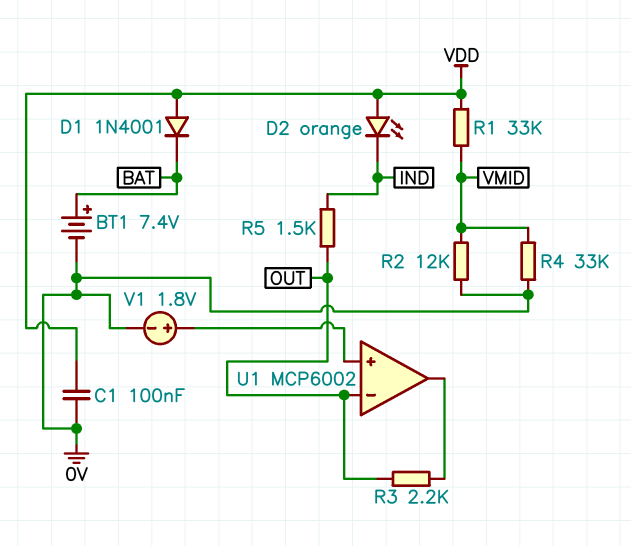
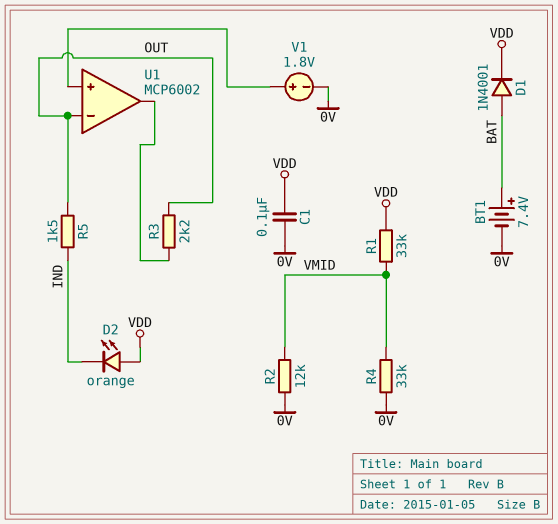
D1: diode 1N4001 (A VDD, K BAT) -> diode 1N4001 (A BAT, K VDD)

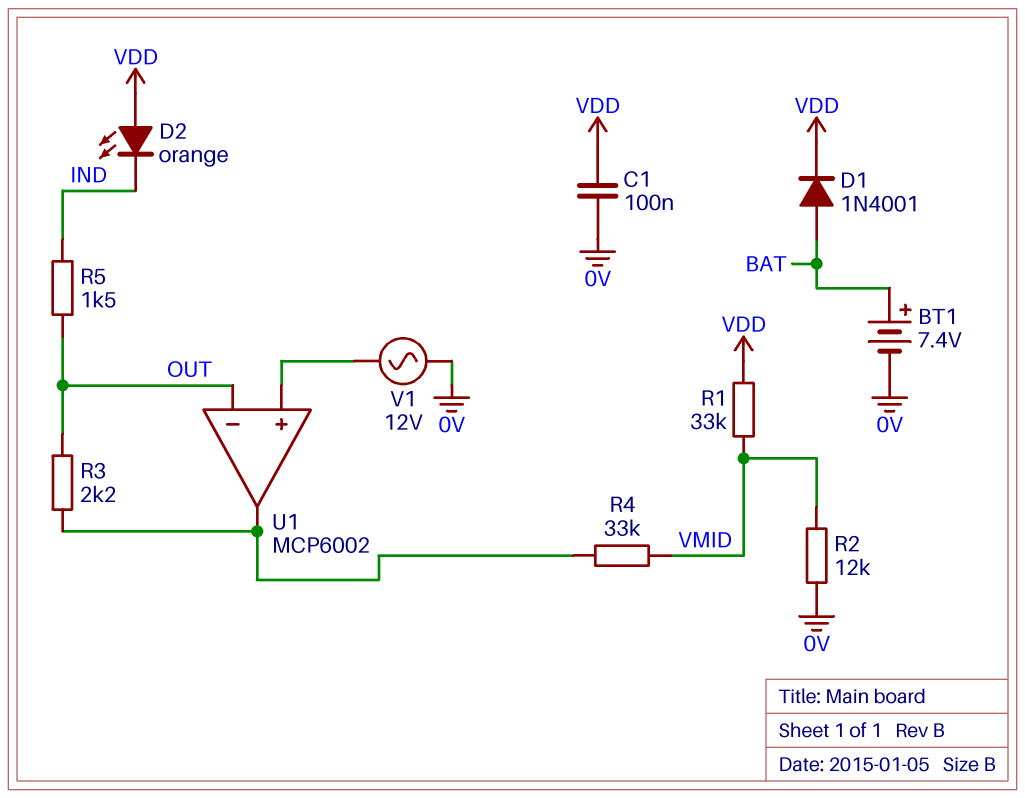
R4: 33k (0V, VMID) -> 33k (U1/out, VMID)
V1: 1.8V (plus U1/in+, minus 0V) -> AC 12V (0V, U1/in+)

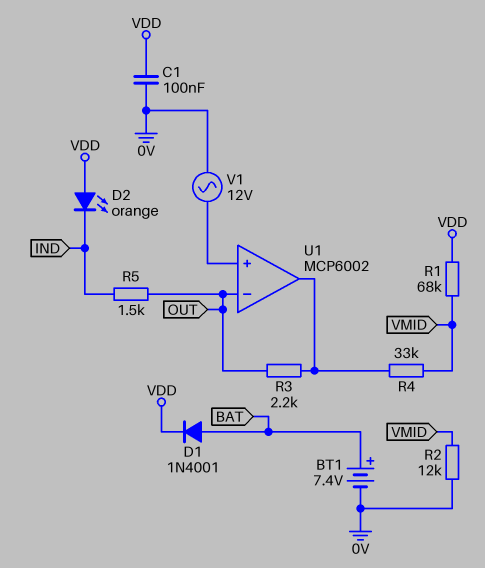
R1: 33k (VDD, VMID) -> 68k (VDD, VMID)

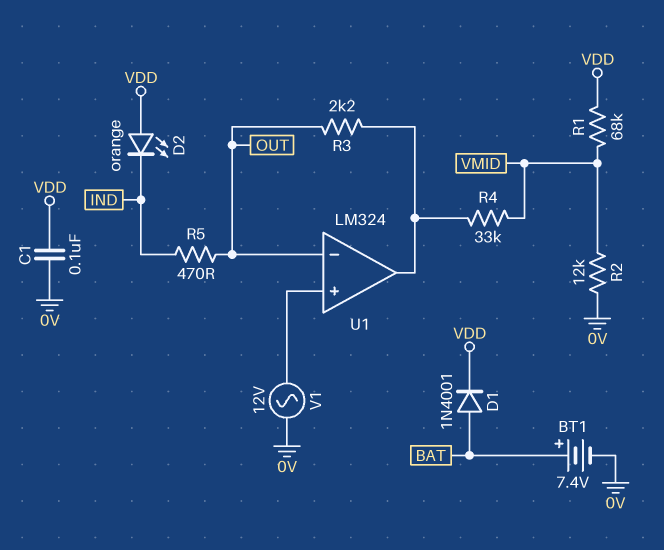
R5: 1.5k (IND, OUT) -> 470 (IND, OUT)
U1: MCP6002 -> LM324

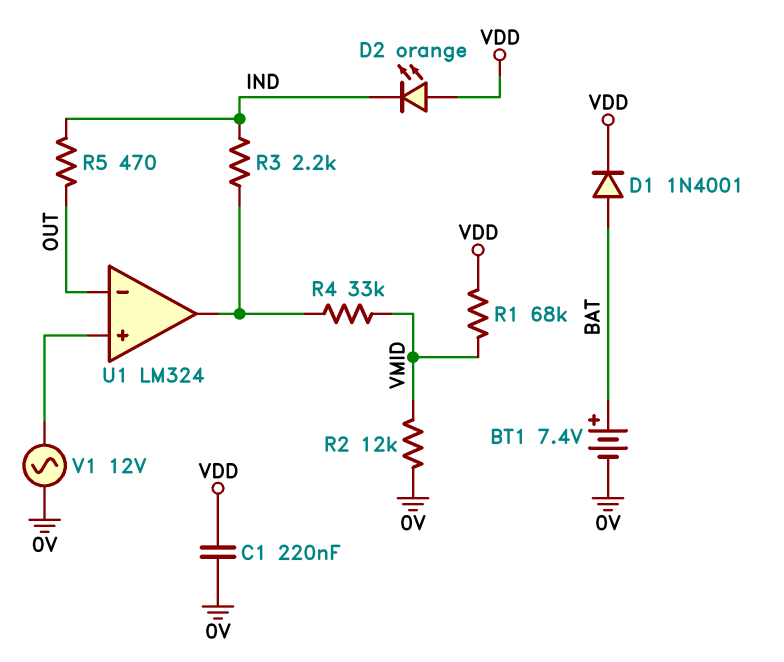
C1: 100nF (0V, VDD) -> 220nF (0V, VDD)
R3: 2.2k (OUT, U1/out) -> 2.2k (IND, U1/out)

